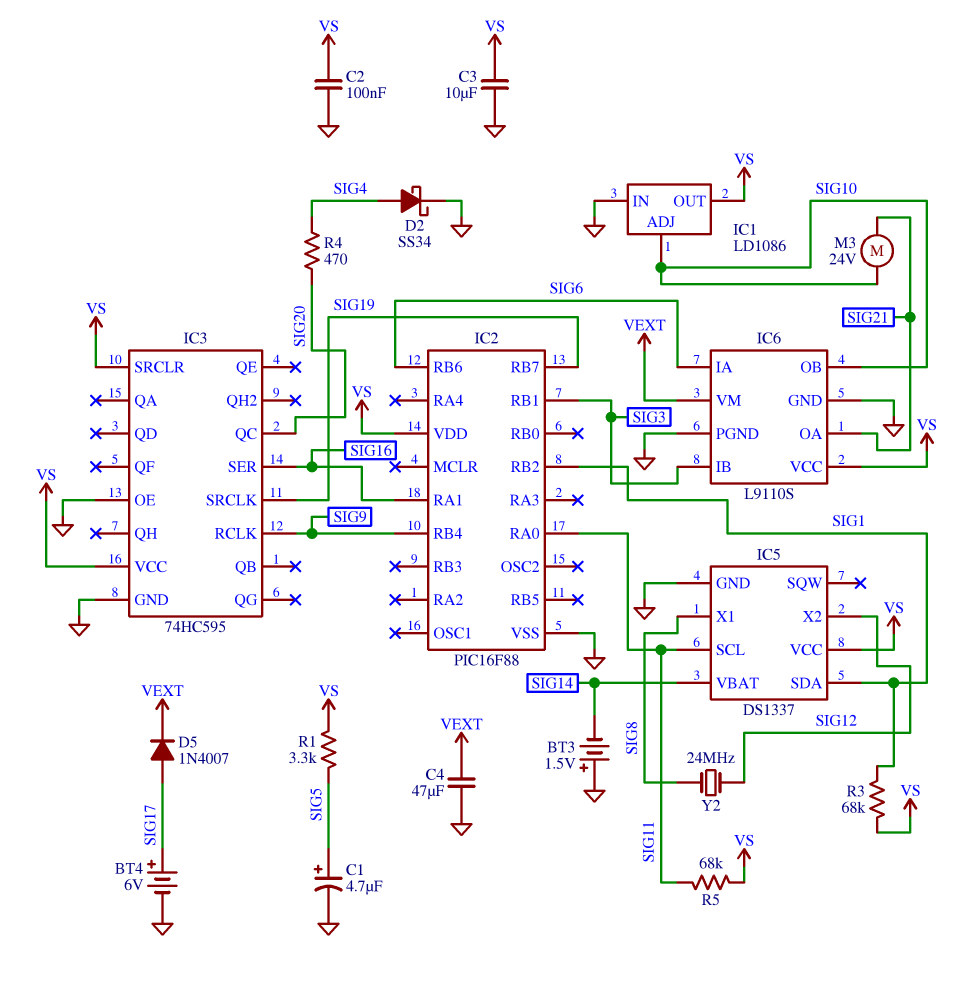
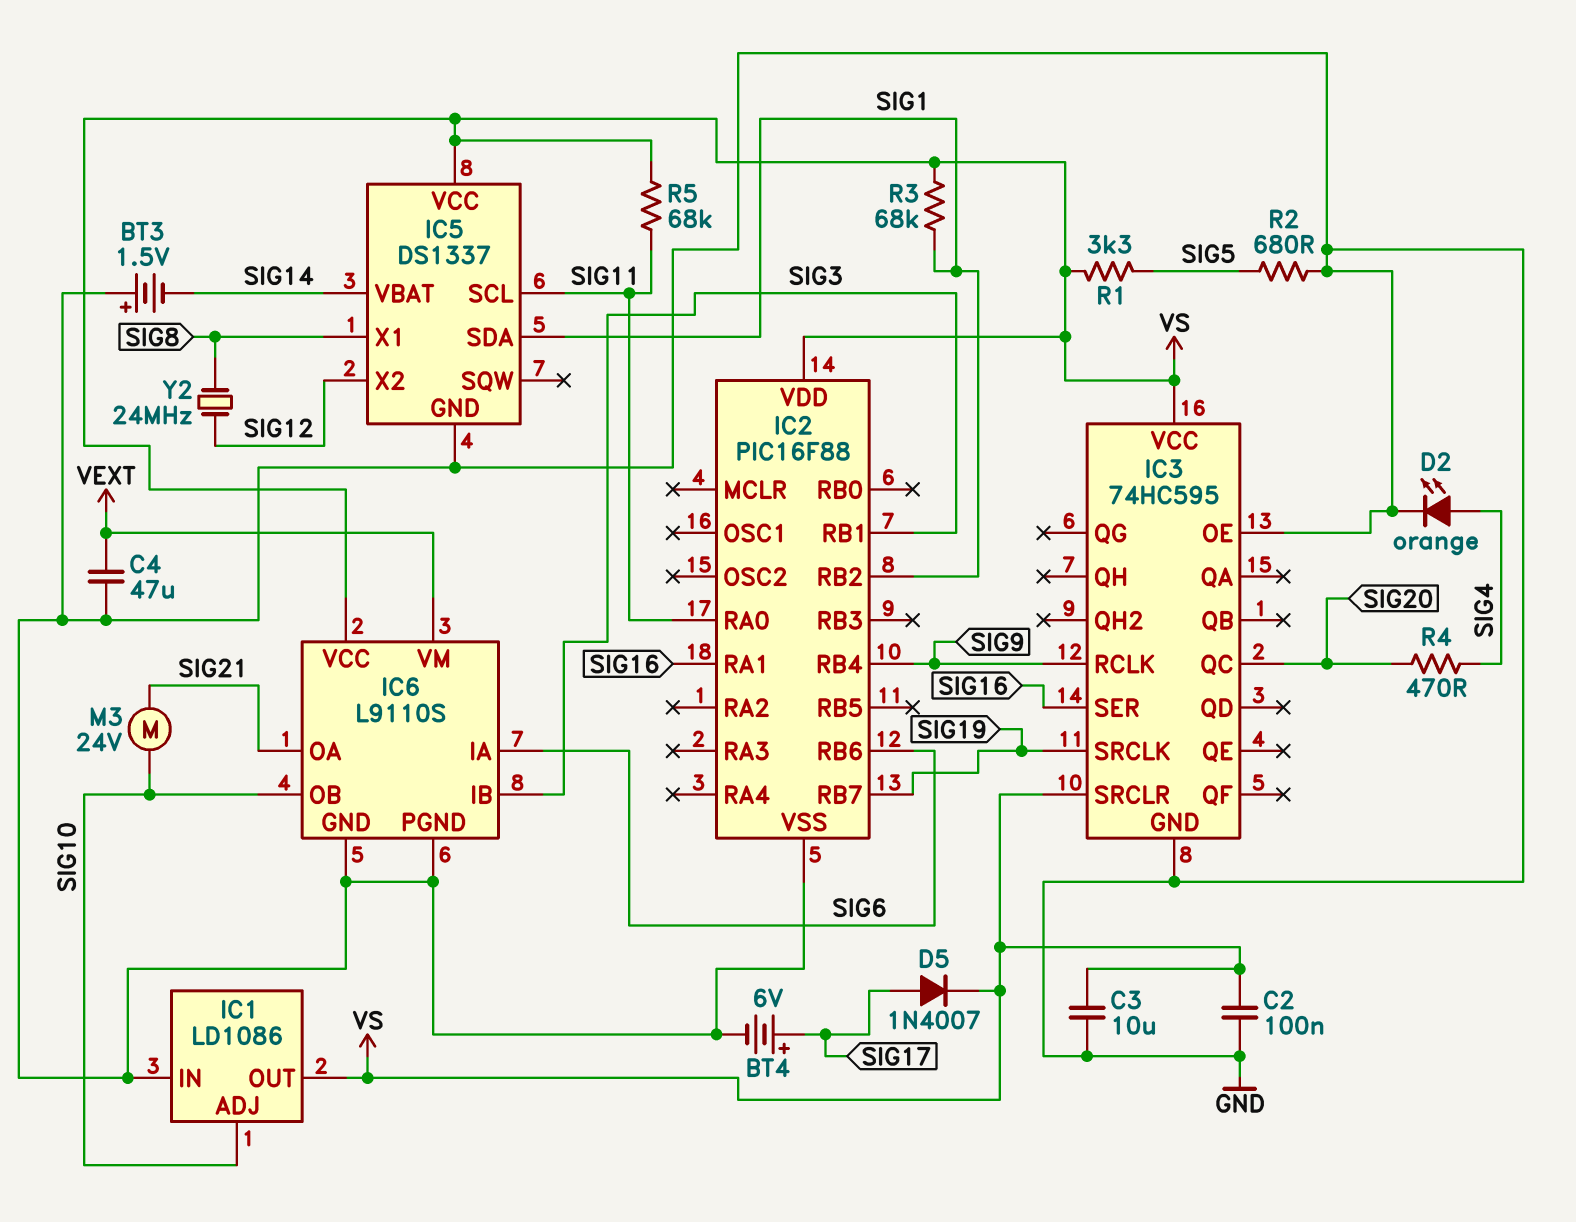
C1: 4.7uF (plus SIG5, minus GND) -> none
D2: schottky SS34 (A SIG4, K GND) -> LED orange (A SIG4, K GND)
D5: diode 1N4007 (A SIG17, K VEXT) -> diode 1N4007 (A SIG17, K VS)
R2: none -> 680 (GND, SIG5)

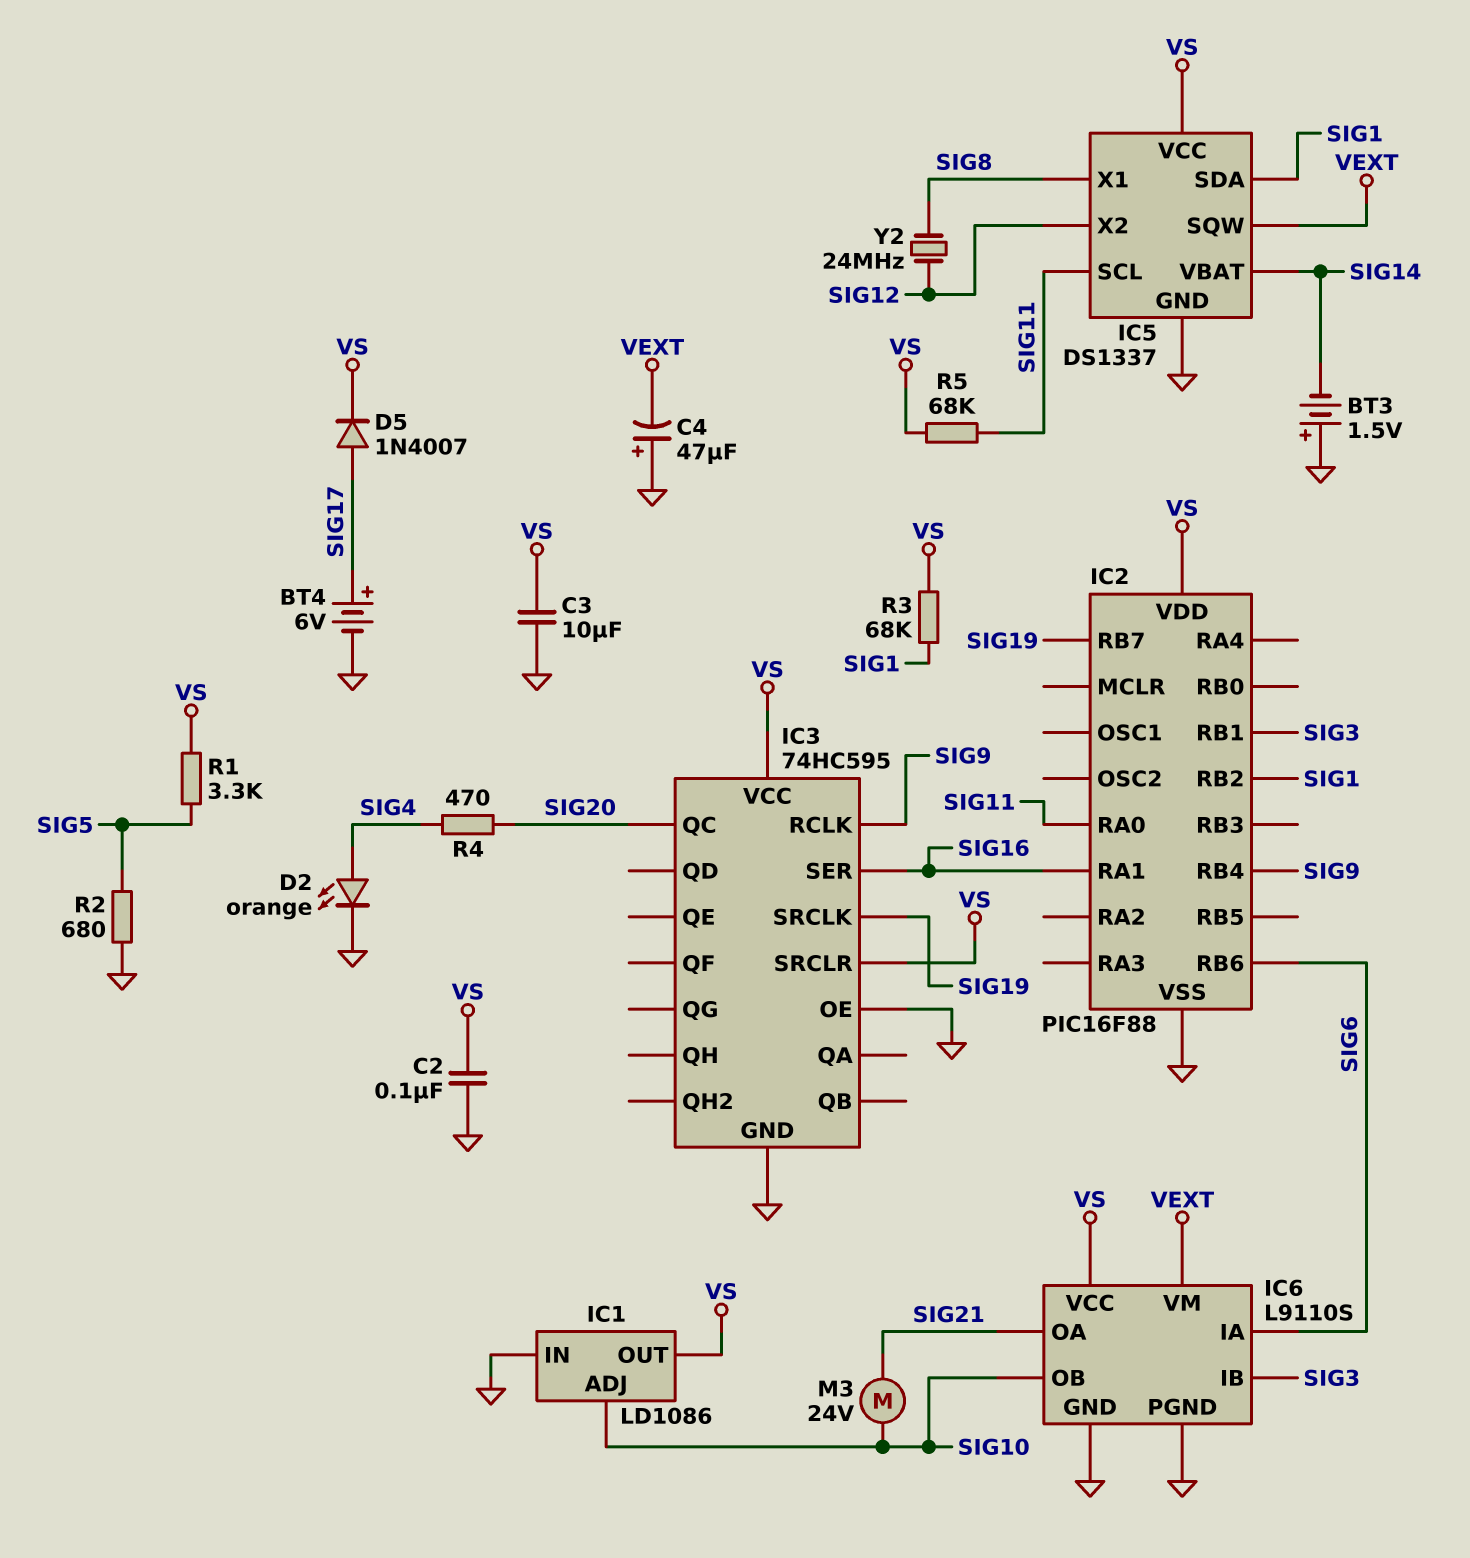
C4: 47uF (GND, VEXT) -> 47uF (plus GND, minus VEXT)
IC5 pin SQW: none -> VEXT

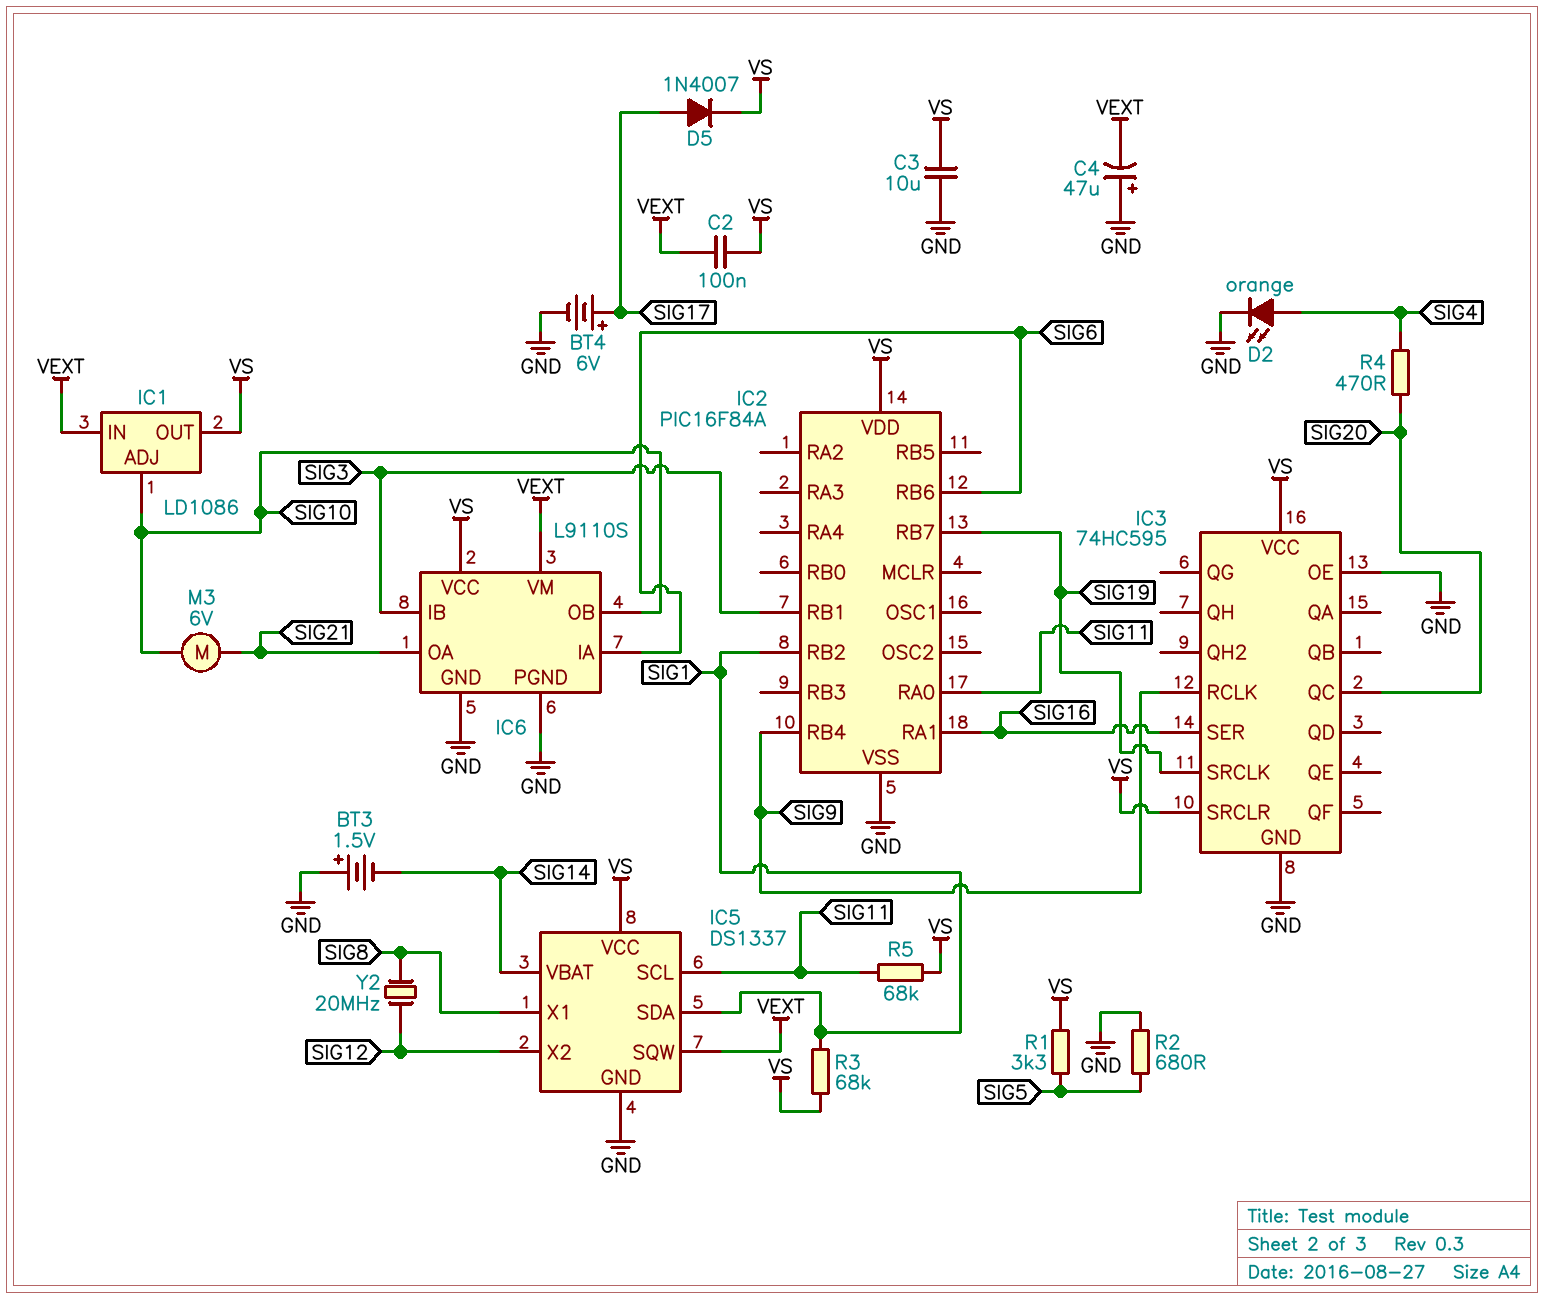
C2: 100nF (GND, VS) -> 100nF (VEXT, VS)
IC1 pin IN: GND -> VEXT
IC2: PIC16F88 -> PIC16F84A
M3: motor 24V (SIG10, SIG21) -> motor 6V (SIG10, SIG21)
Y2: 24MHz (SIG8, SIG12) -> 20MHz (SIG8, SIG12)

